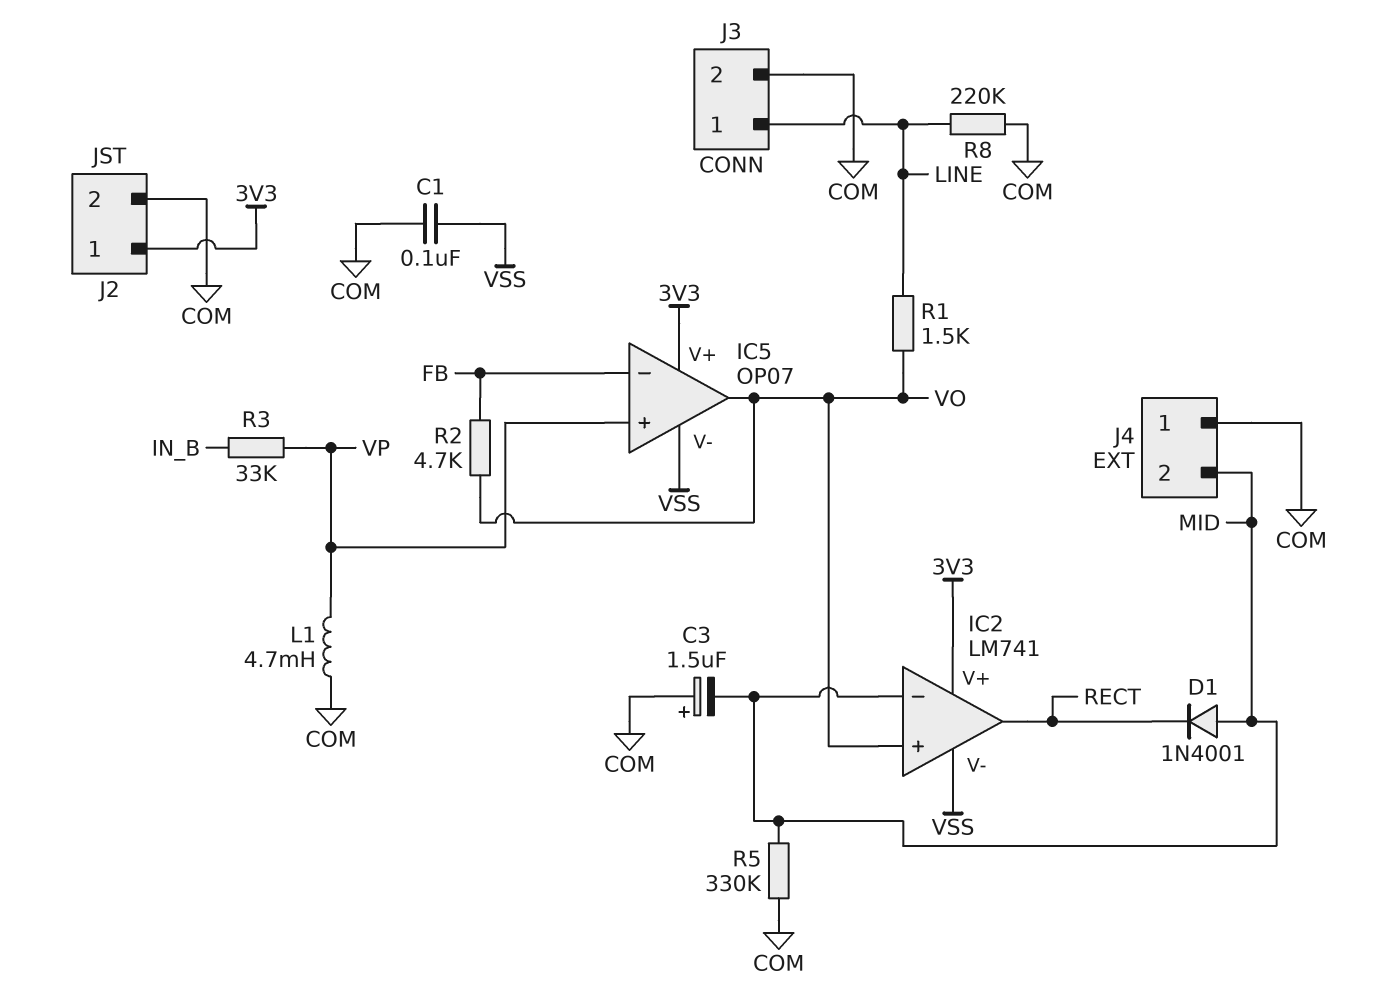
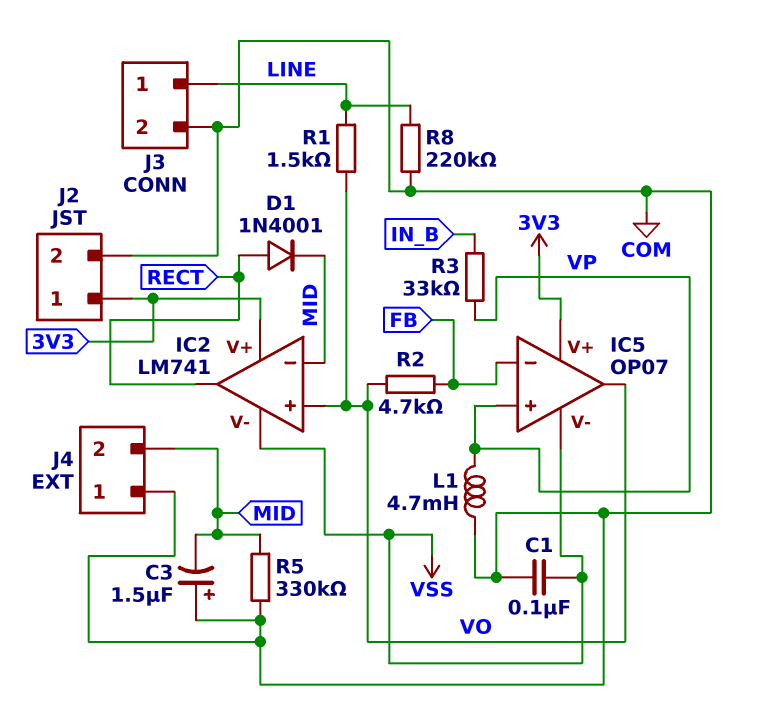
D1: diode 1N4001 (A MID, K RECT) -> diode 1N4001 (A RECT, K MID)

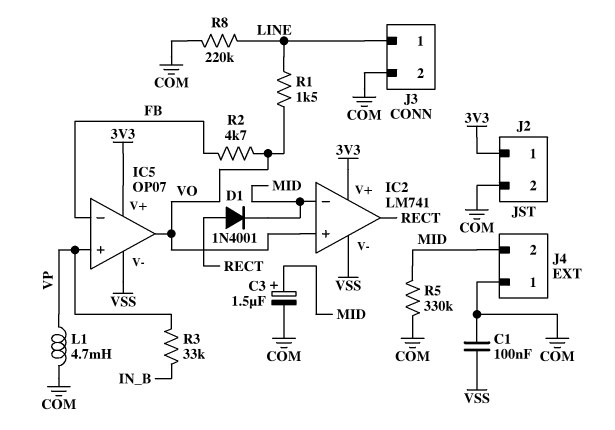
C3: 1.5uF (plus COM, minus MID) -> 1.5uF (plus MID, minus COM)

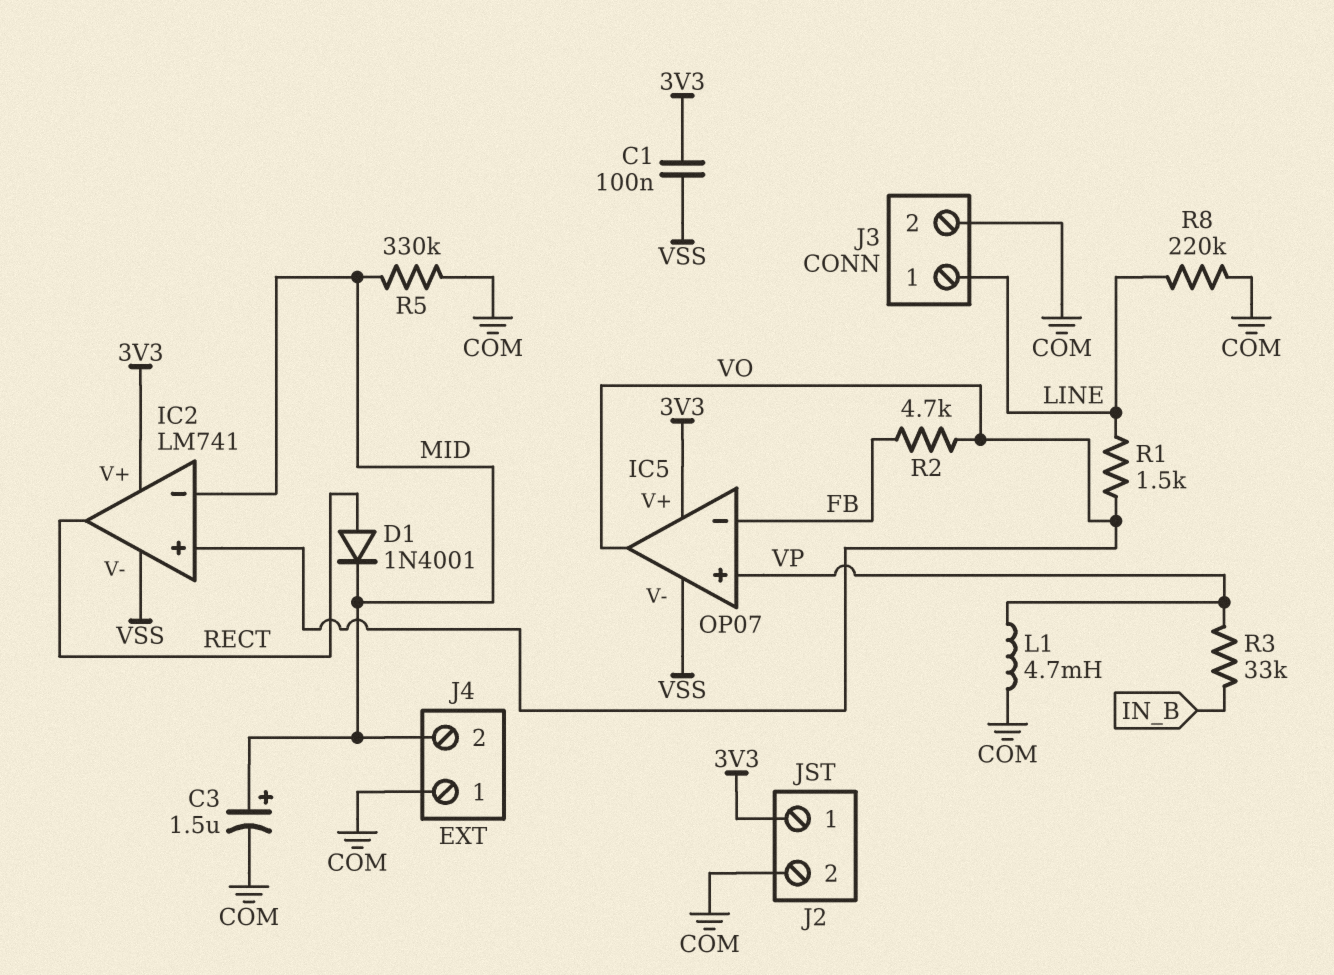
C1: 100nF (COM, VSS) -> 100nF (3V3, VSS)

